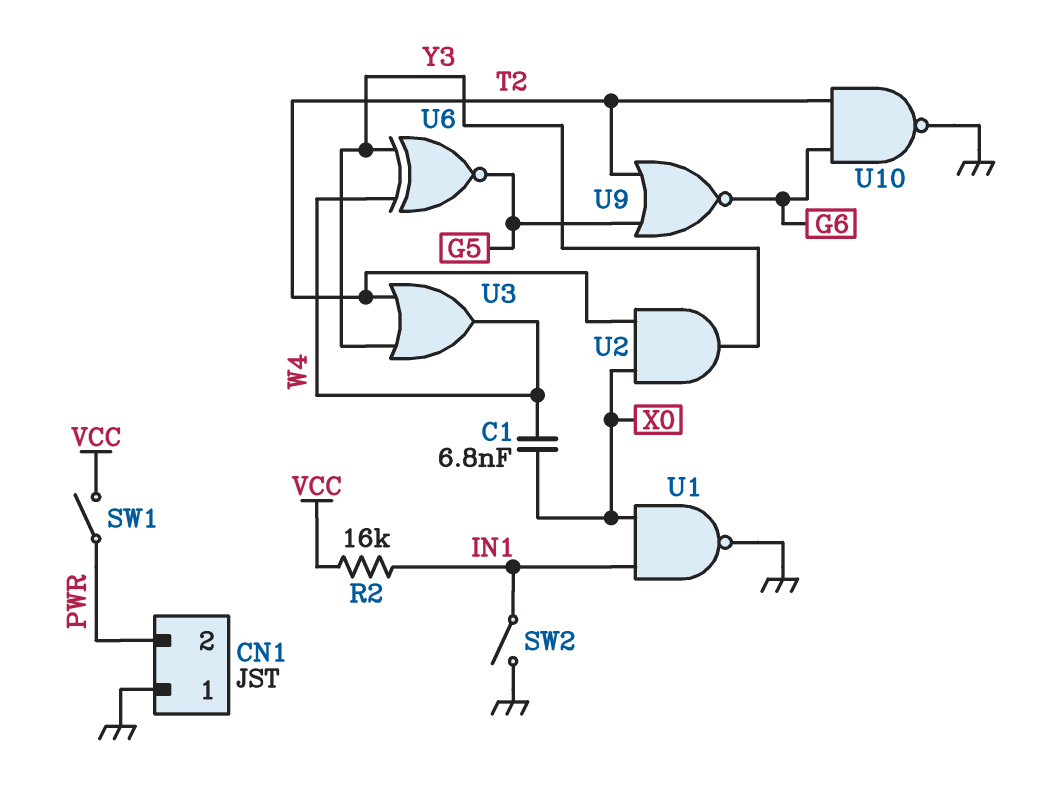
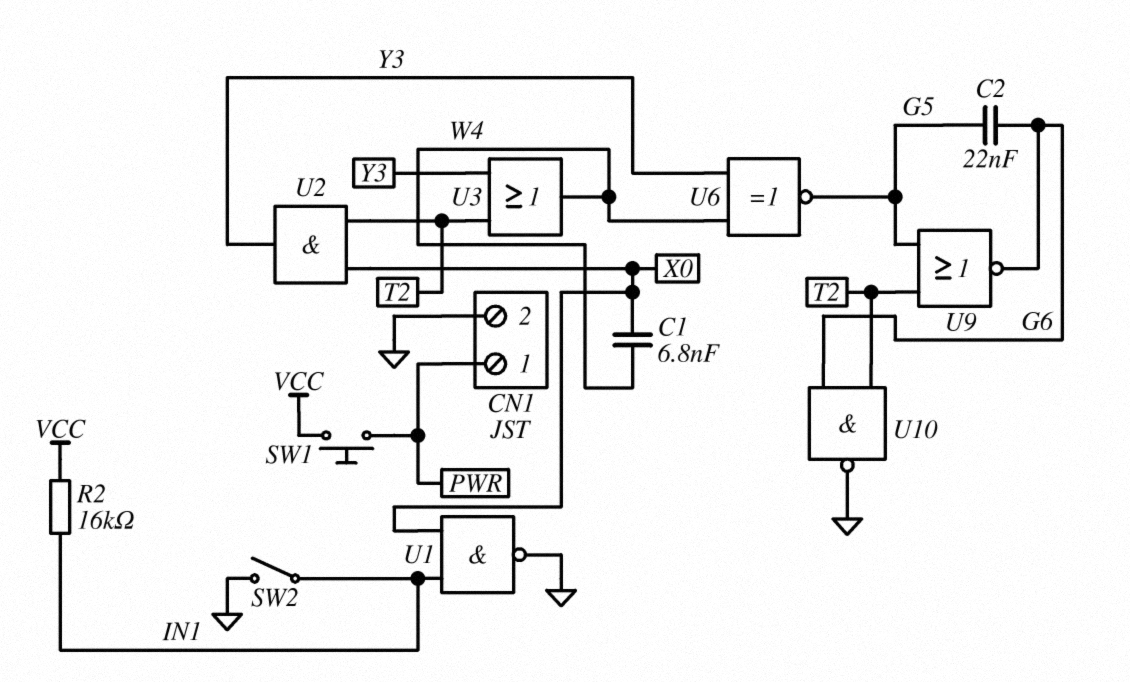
C2: none -> 22nF (G5, G6)
CN1 pin 1: GND -> PWR
CN1 pin 2: PWR -> GND
SW1: switch (PWR, VCC) -> button (PWR, VCC)

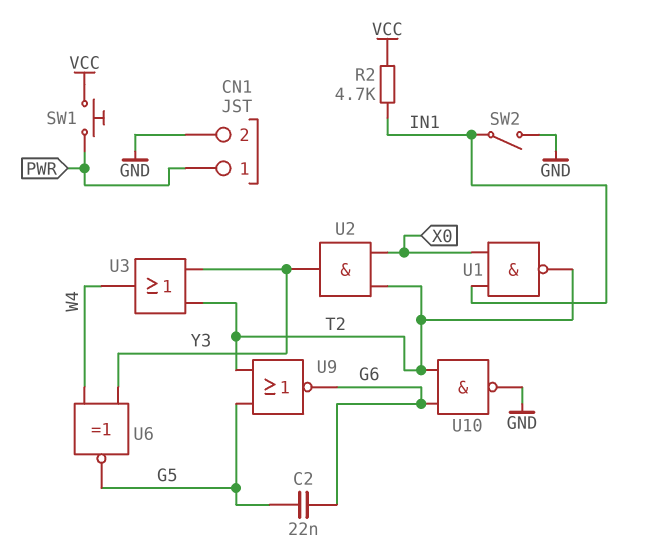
C1: 6.8nF (W4, X0) -> none
R2: 16k (IN1, VCC) -> 4.7k (IN1, VCC)
U1: NAND (in IN1, in X0, out GND) -> NAND (in IN1, in X0, out T2)

